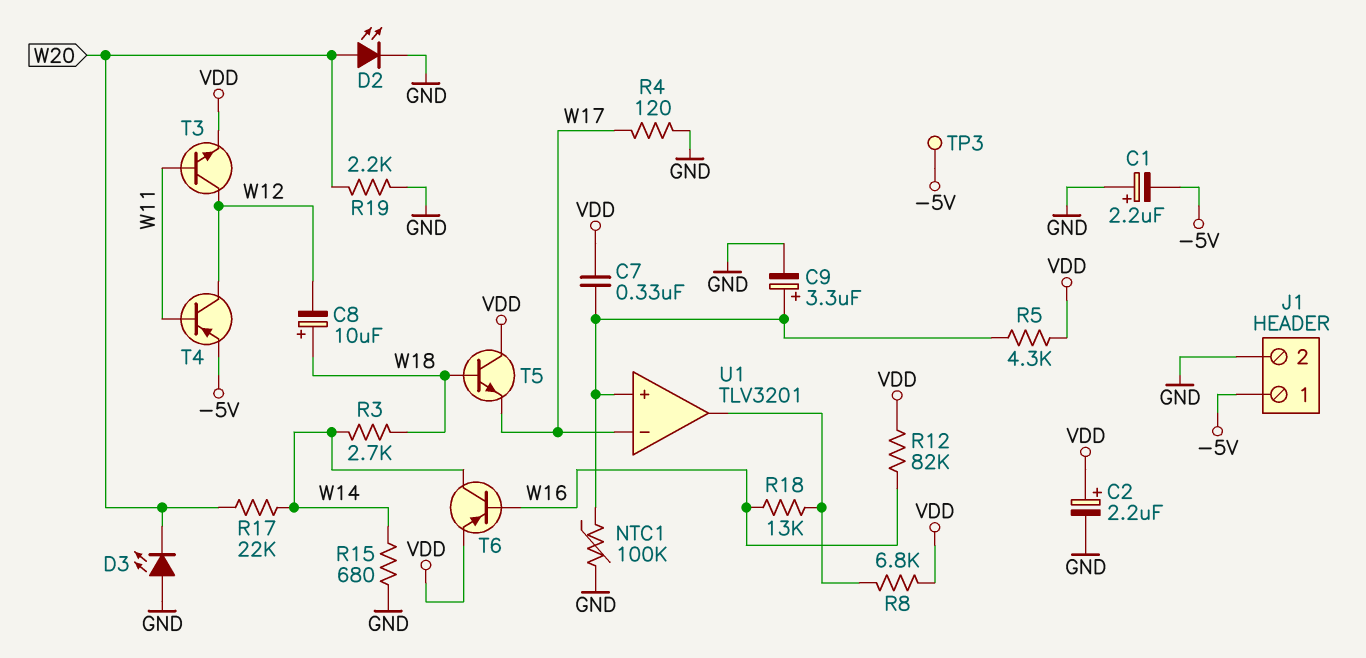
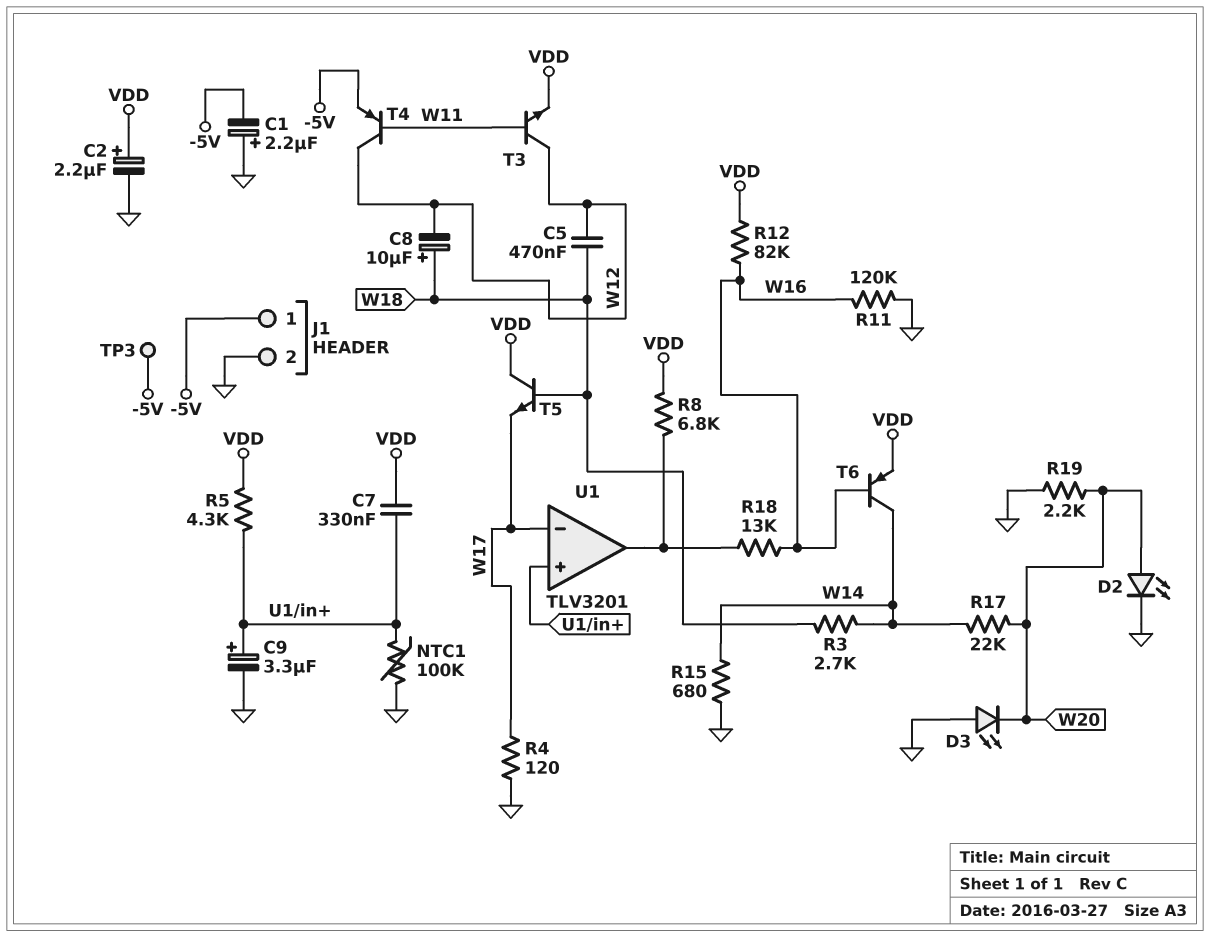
C5: none -> 470nF (W12, W18)
R11: none -> 120k (GND, W16)

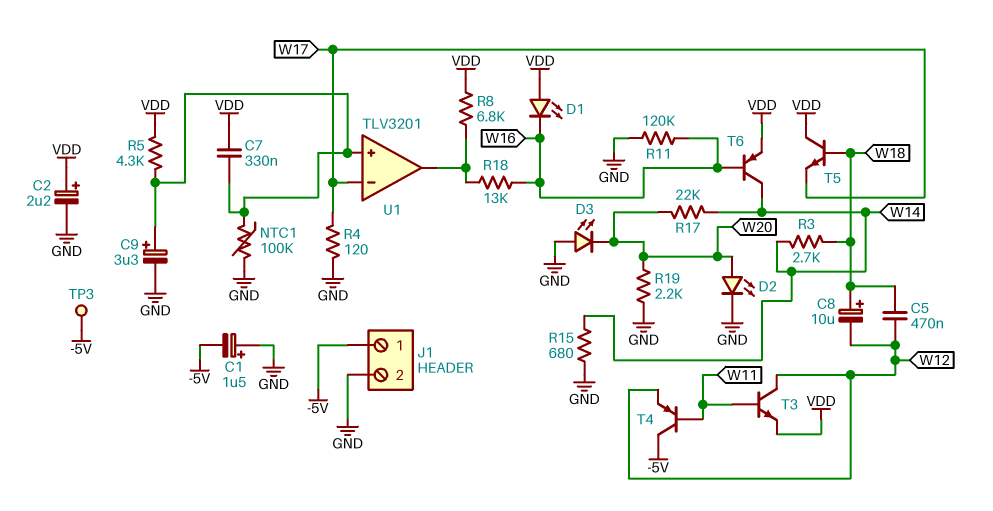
C1: 2.2uF (plus GND, minus -5V) -> 1.5uF (plus GND, minus -5V)
D1: none -> LED (A VDD, K W16)
R12: 82k (VDD, W16) -> none
T4: PNP (B W11, C W12, E -5V) -> PNP (B W11, C -5V, E W12)

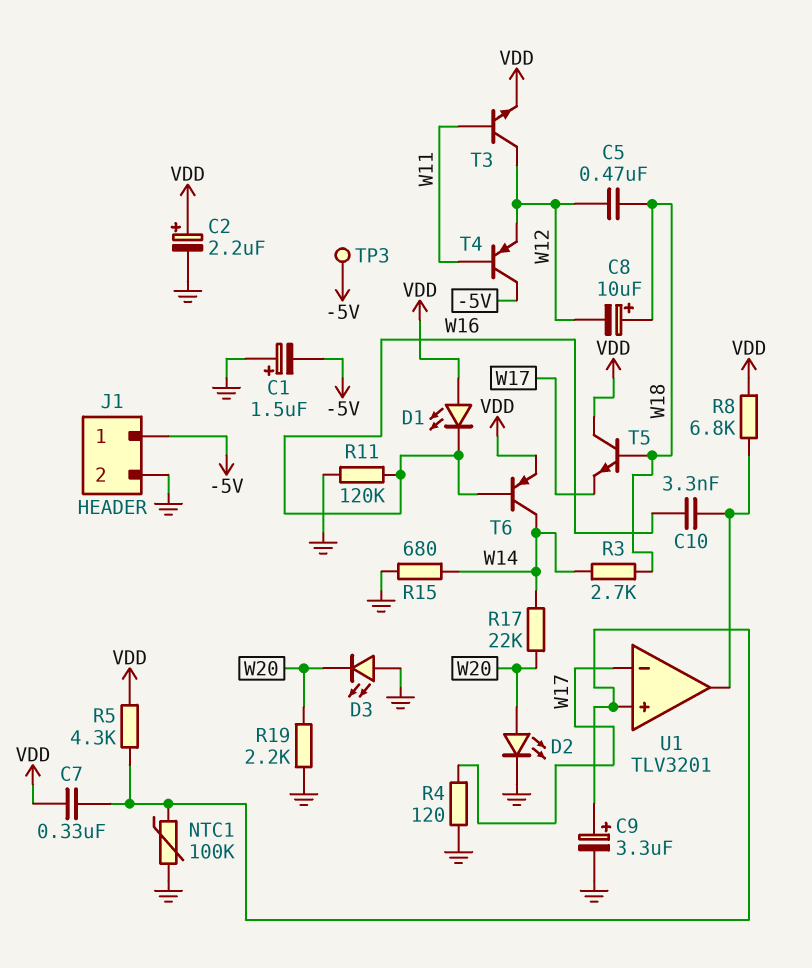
C10: none -> 3.3nF (U1/out, W16)
R18: 13k (U1/out, W16) -> none

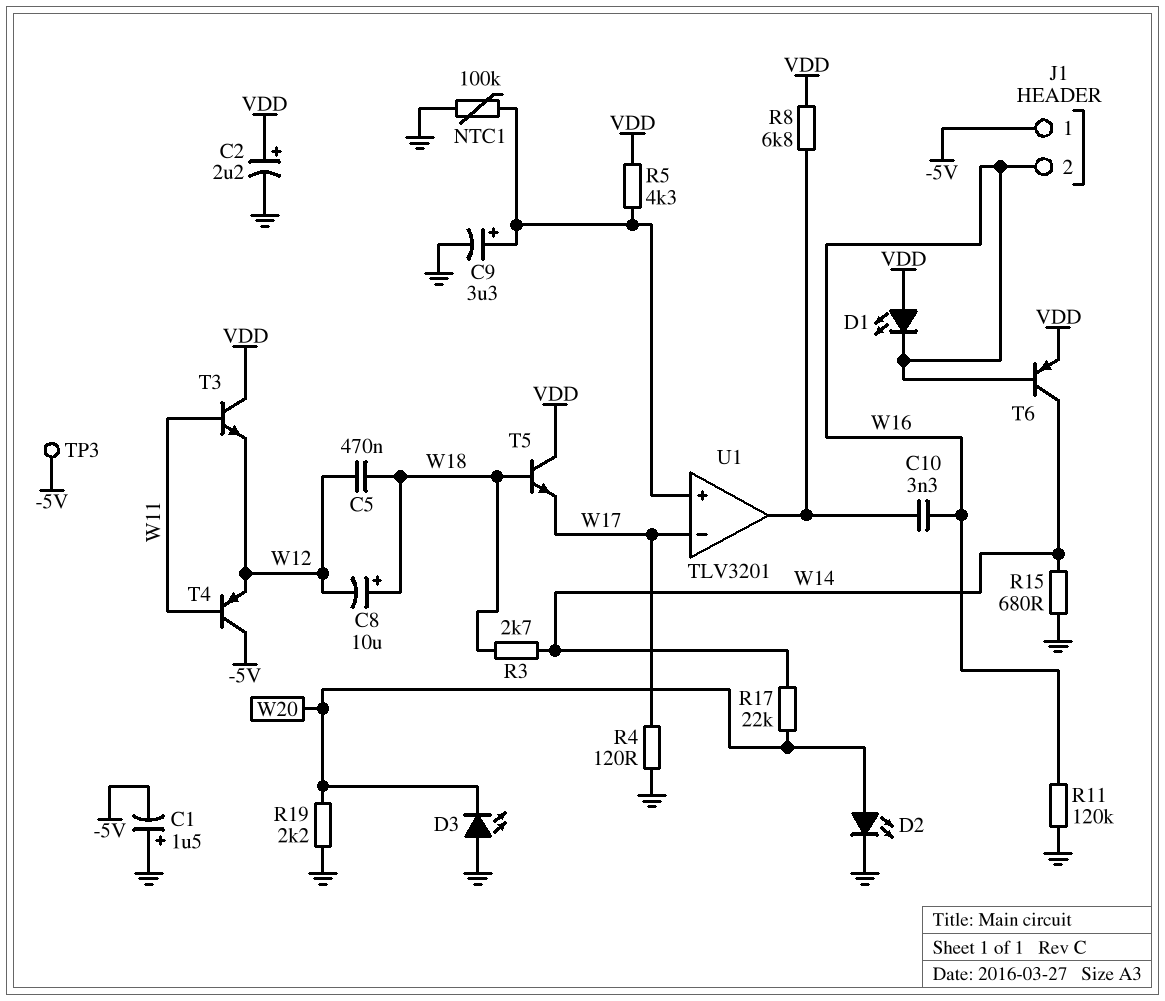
C7: 330nF (U1/in+, VDD) -> none
J1 pin 2: GND -> W16
T3: NPN (B W11, C W12, E VDD) -> NPN (B W11, C VDD, E W12)

